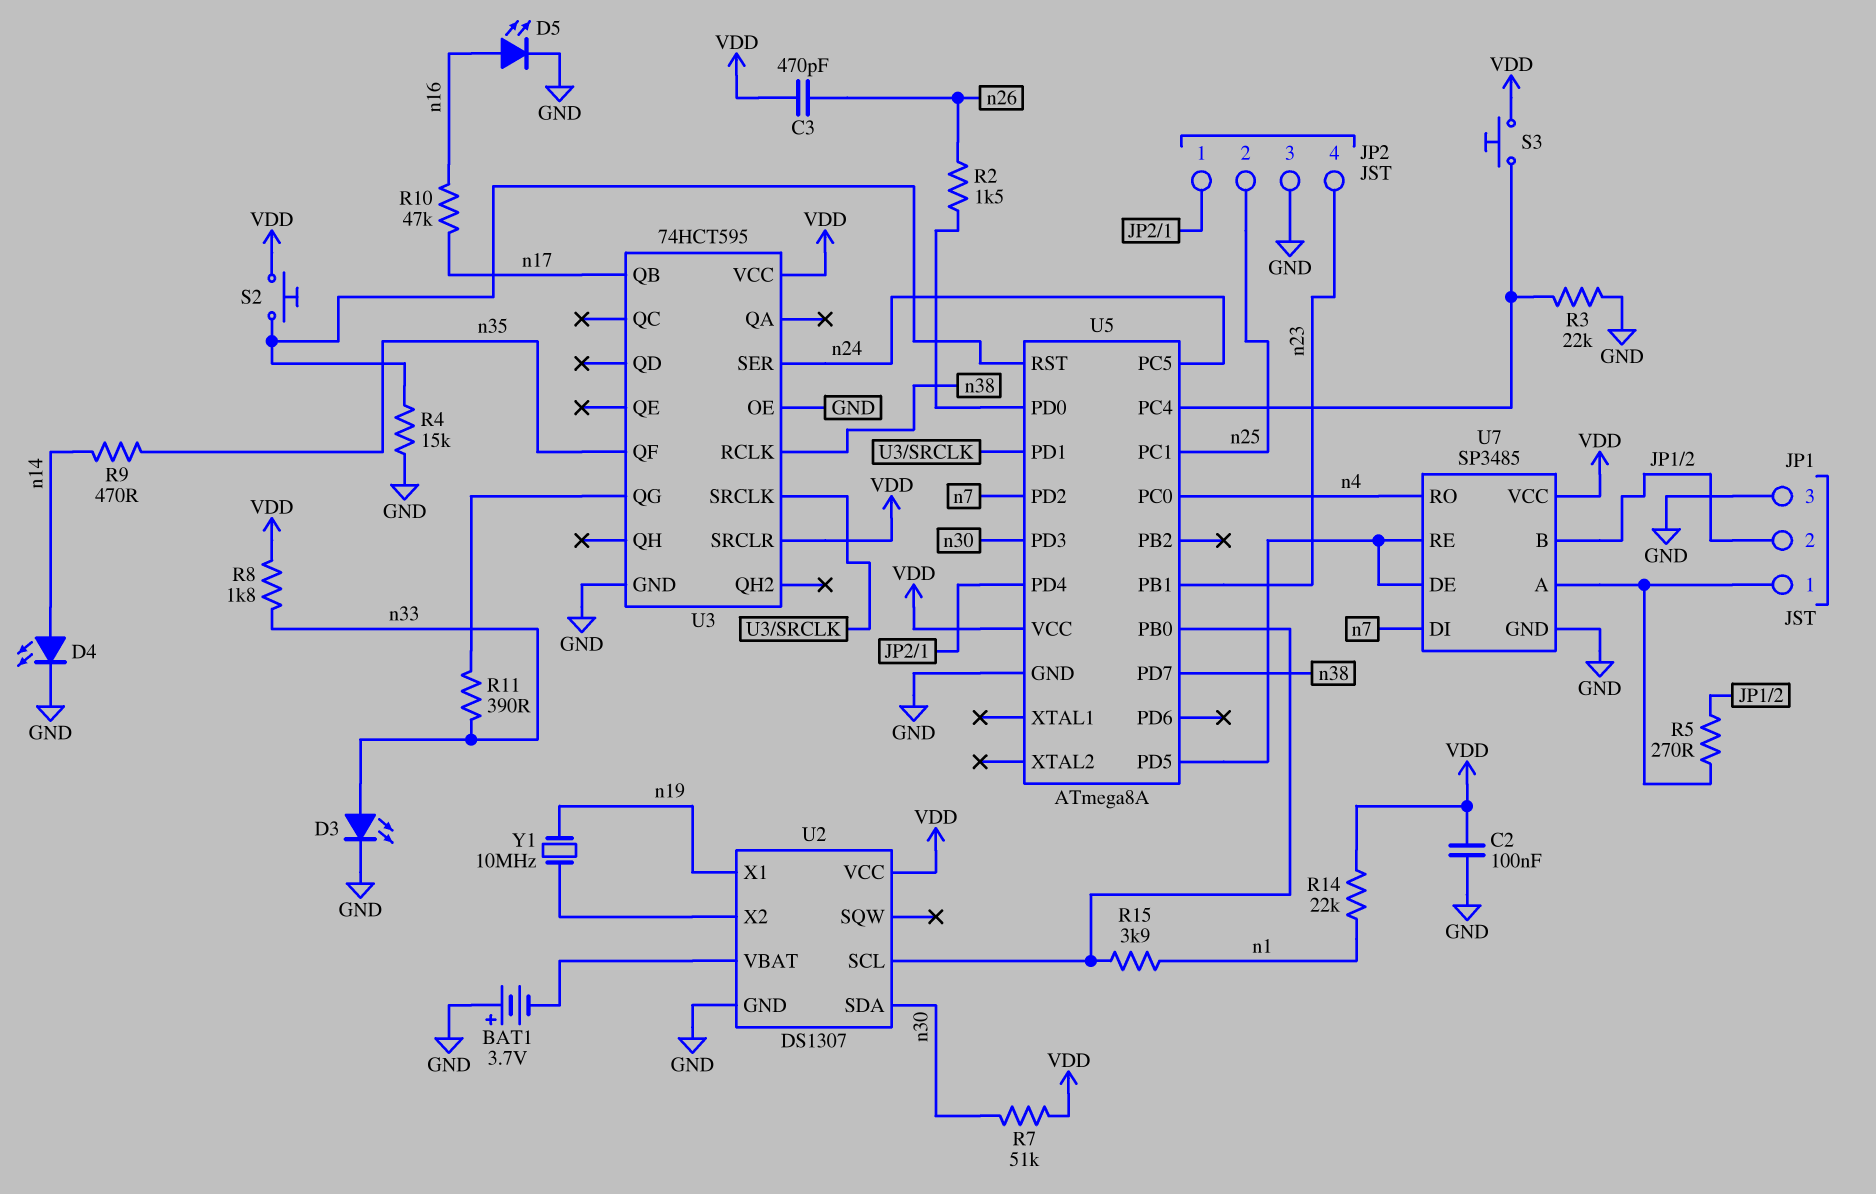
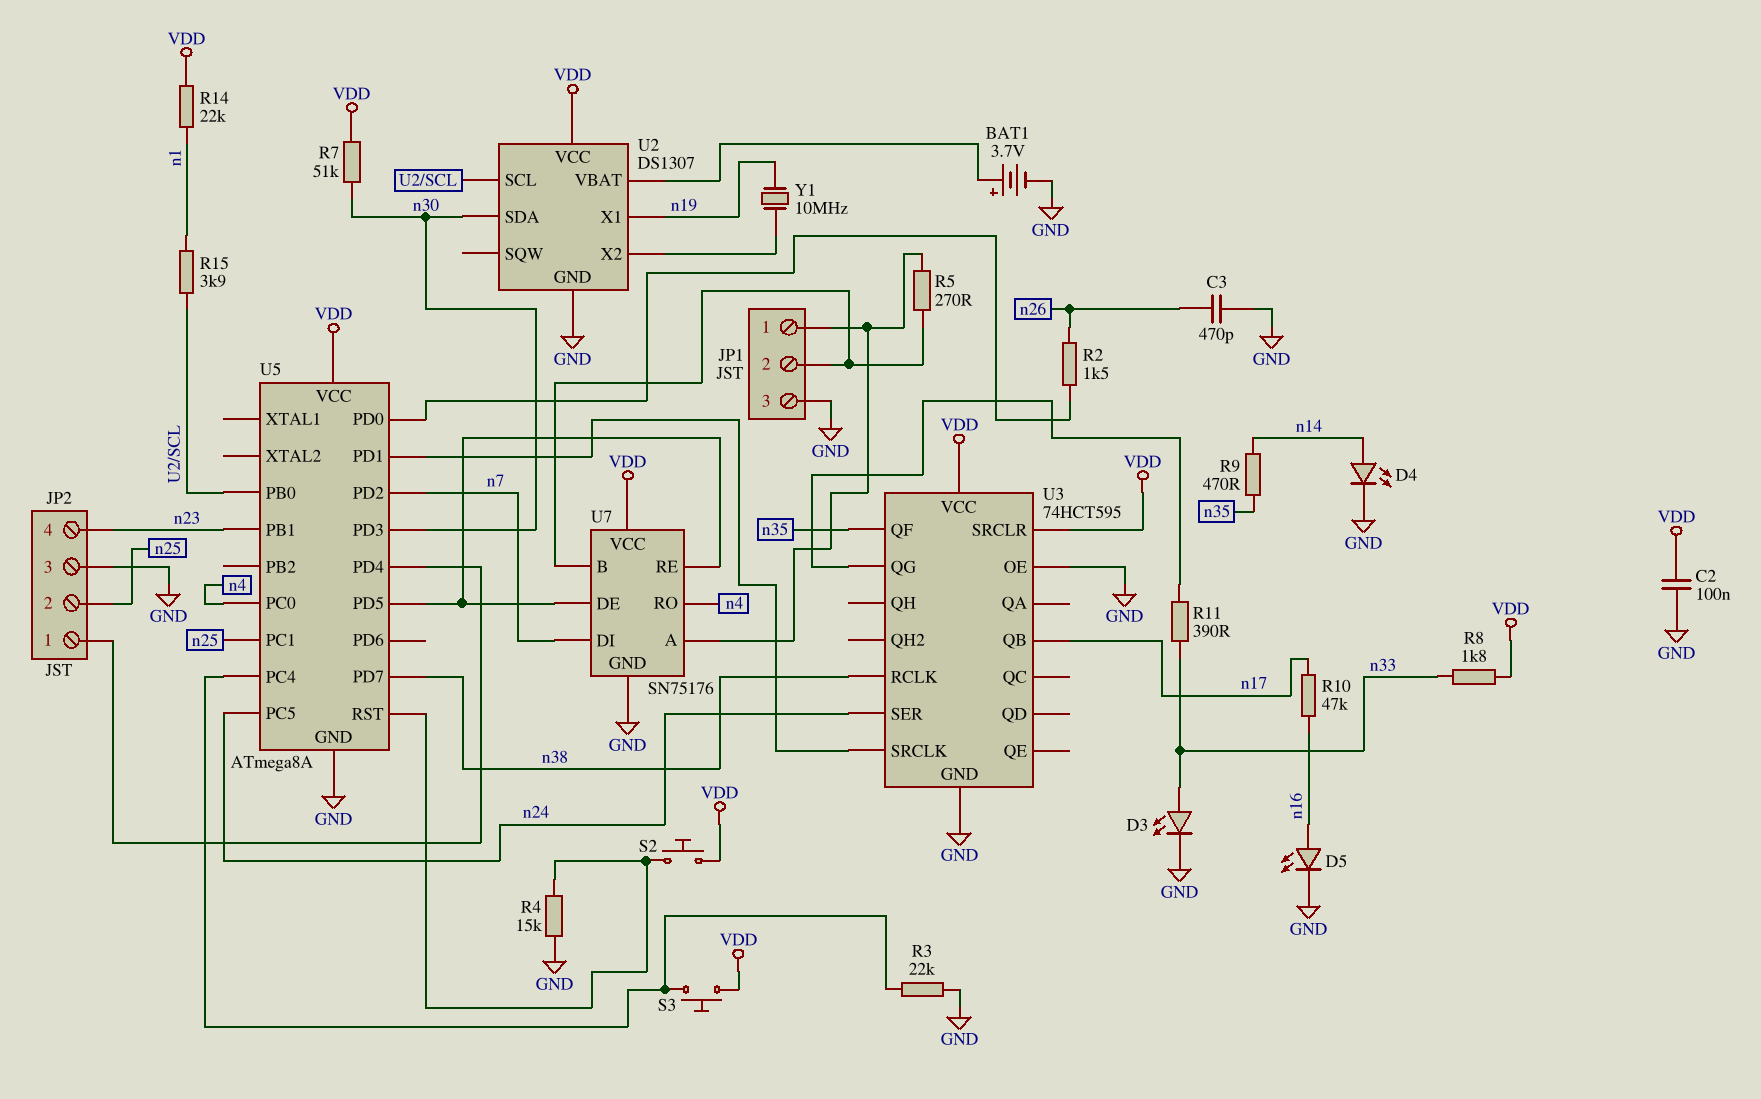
BAT1: 3.7V (plus GND, minus U2/VBAT) -> 3.7V (plus U2/VBAT, minus GND)
C3: 470pF (VDD, n26) -> 470pF (GND, n26)
U7: SP3485 -> SN75176

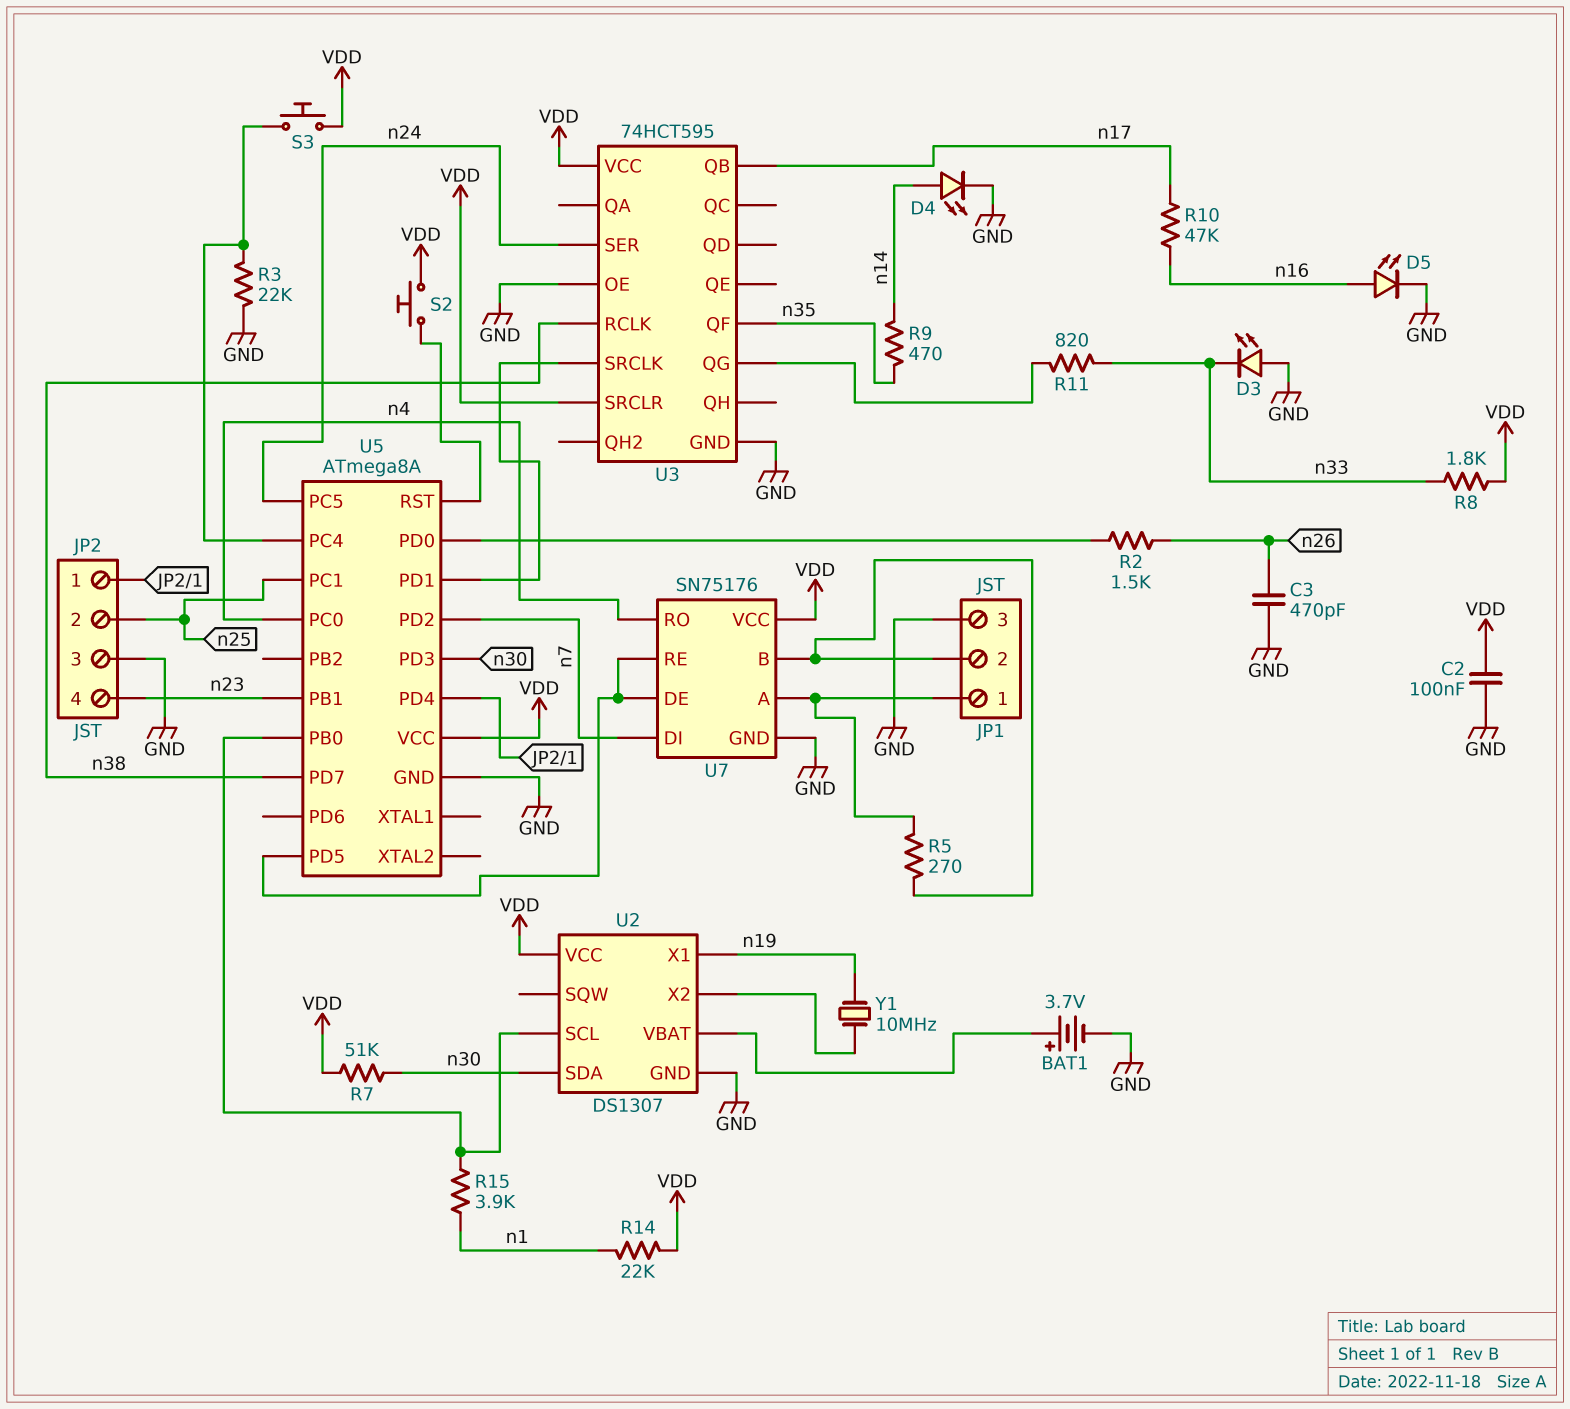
D3: LED (A n33, K GND) -> LED (A GND, K n33)
R4: 15k (GND, U5/RST) -> none
R11: 390 (U3/QG, n33) -> 820 (U3/QG, n33)

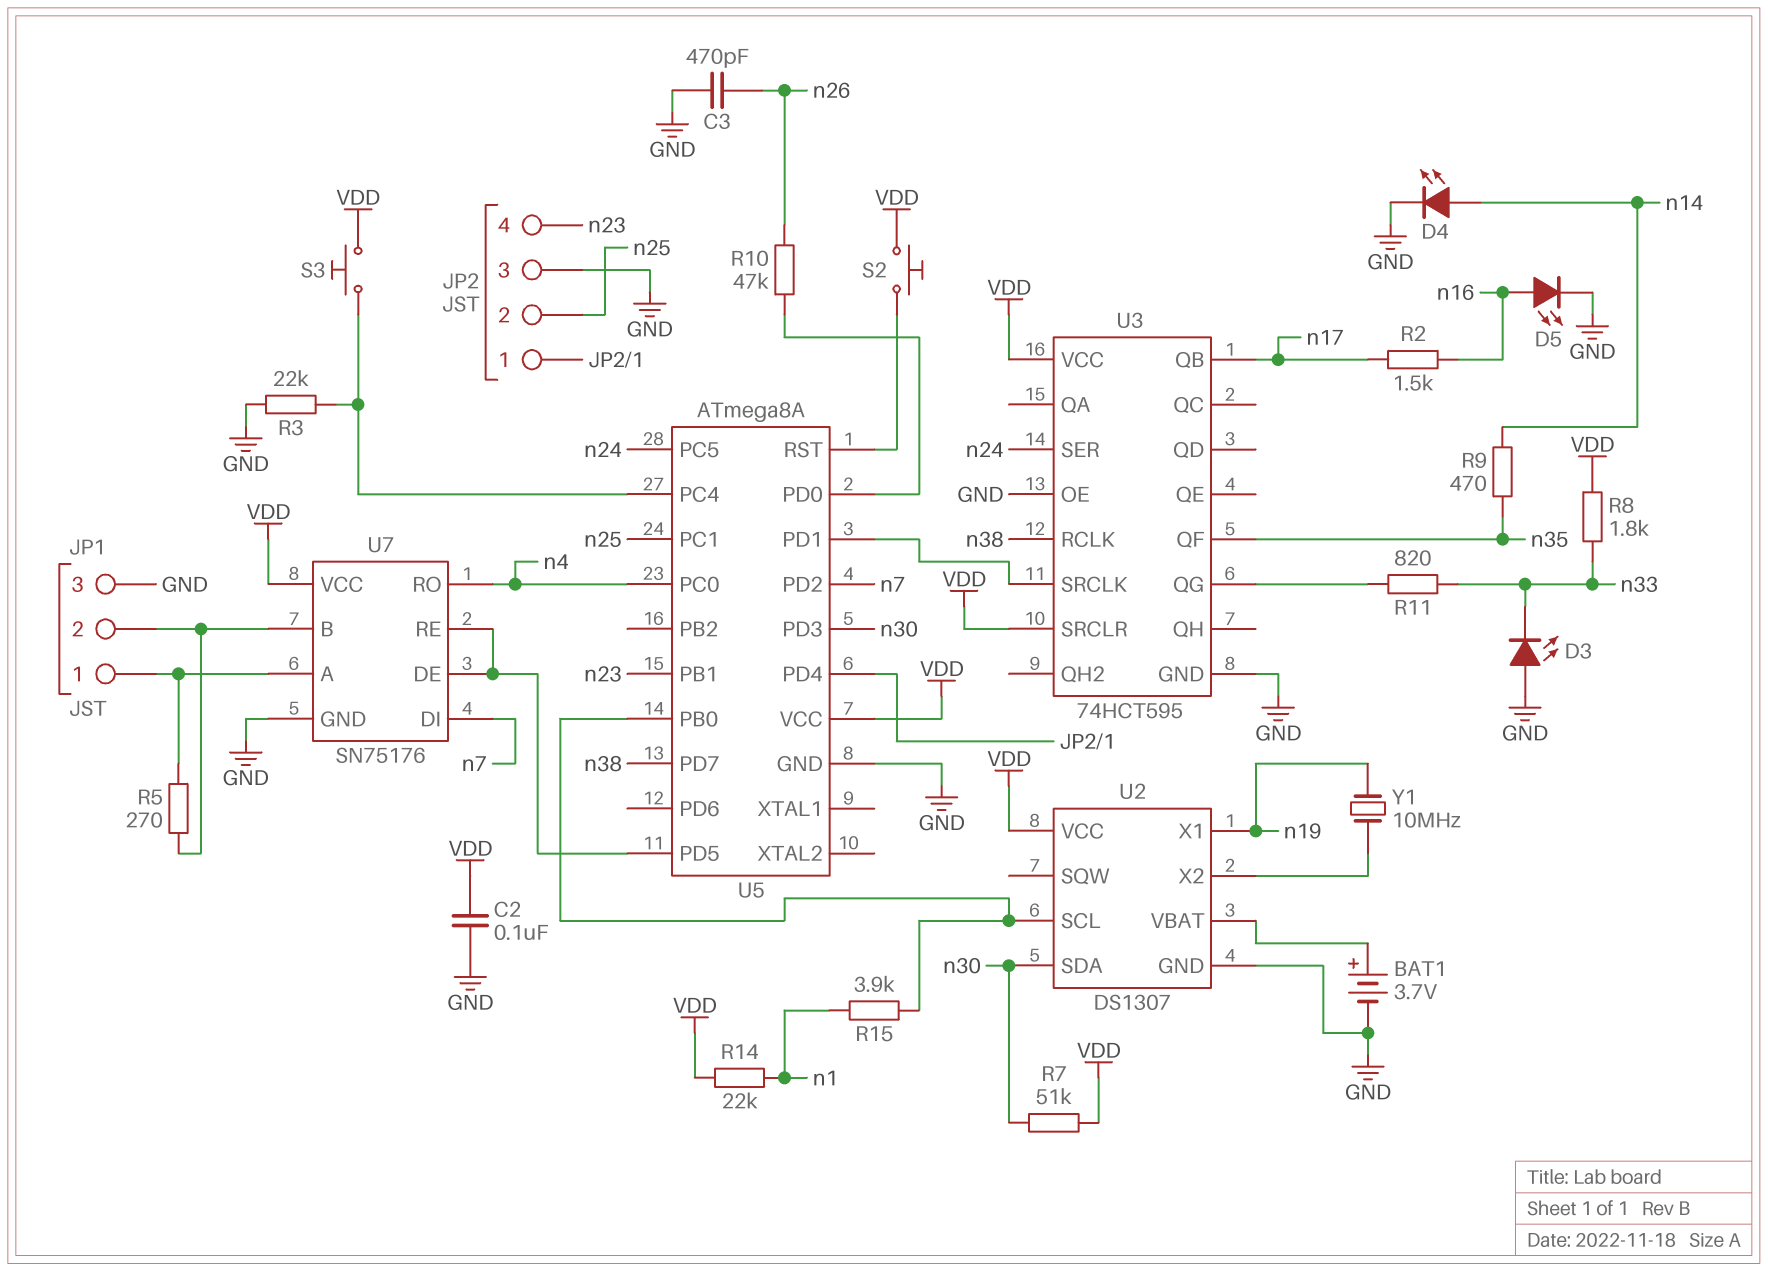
R2: 1.5k (U5/PD0, n26) -> 1.5k (n16, n17)
R10: 47k (n16, n17) -> 47k (U5/PD0, n26)

